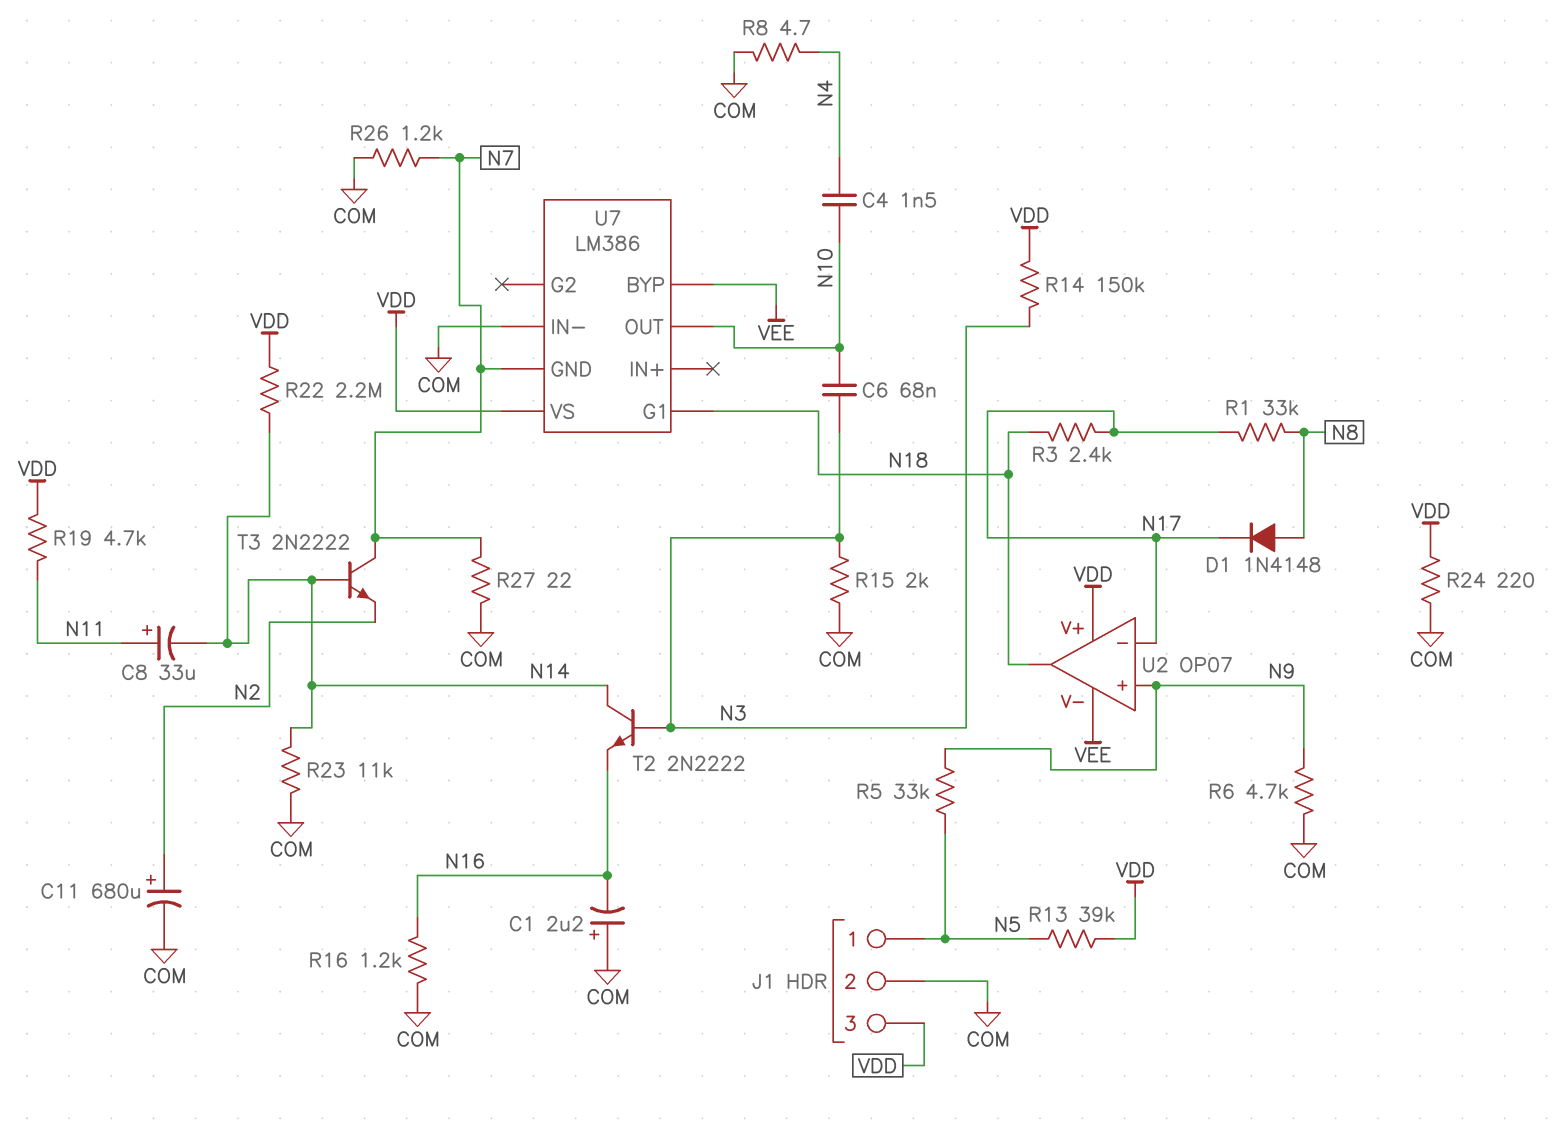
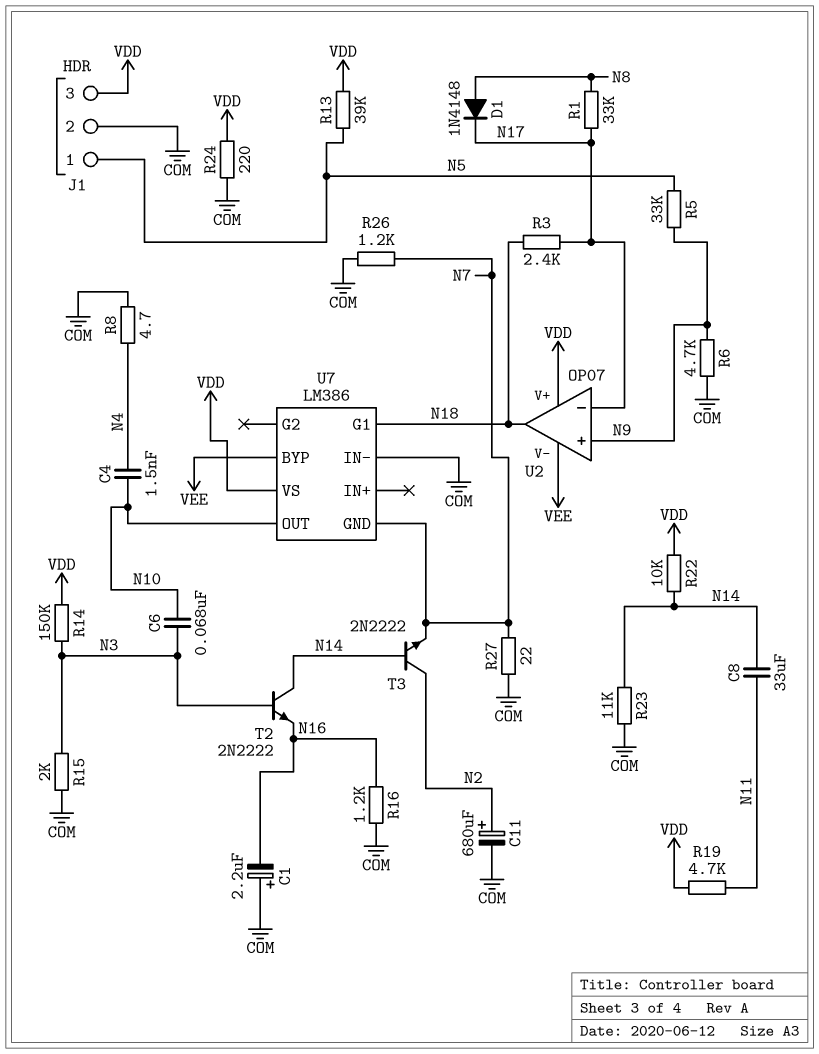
C8: 33uF (plus N11, minus N14) -> 33uF (N11, N14)
R22: 2.2M (N14, VDD) -> 10k (N14, VDD)
T3: NPN 2N2222 (B N14, C N7, E N2) -> NPN 2N2222 (B N14, C N2, E N7)

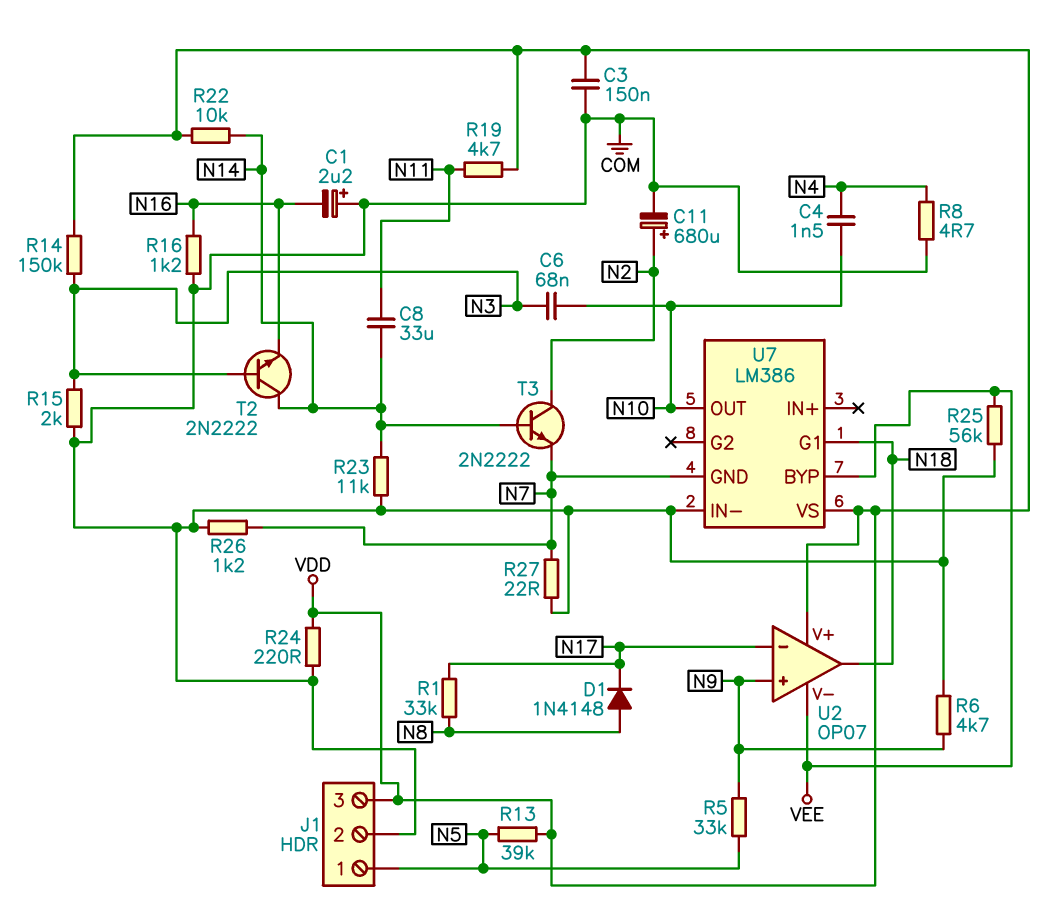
C3: none -> 150nF (COM, VDD)
R3: 2.4k (N17, N18) -> none
R25: none -> 56k (COM, VEE)

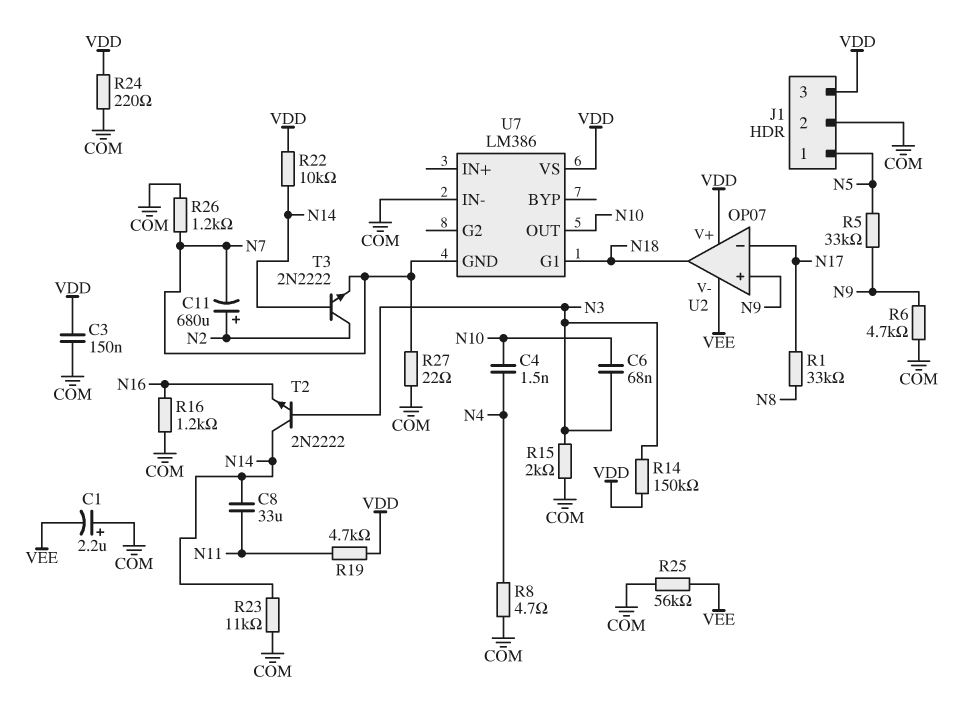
C1: 2.2uF (plus COM, minus N16) -> 2.2uF (plus COM, minus VEE)
C11: 680uF (plus N2, minus COM) -> 680uF (plus N2, minus N7)
D1: diode 1N4148 (A N8, K N17) -> none
R13: 39k (N5, VDD) -> none
U7 pin BYP: VEE -> none

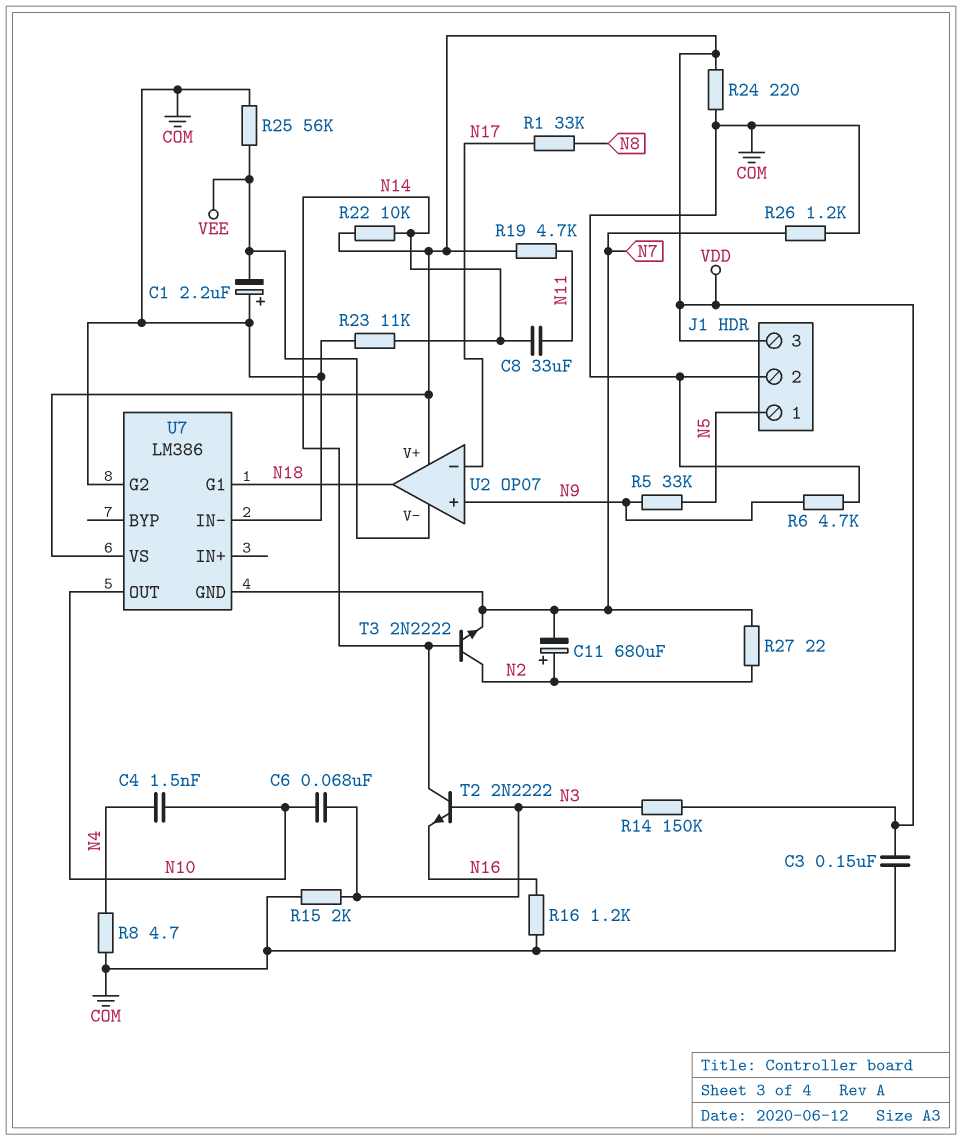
R27: 22 (COM, N7) -> 22 (N2, N7)
U7 pin G2: none -> COM

